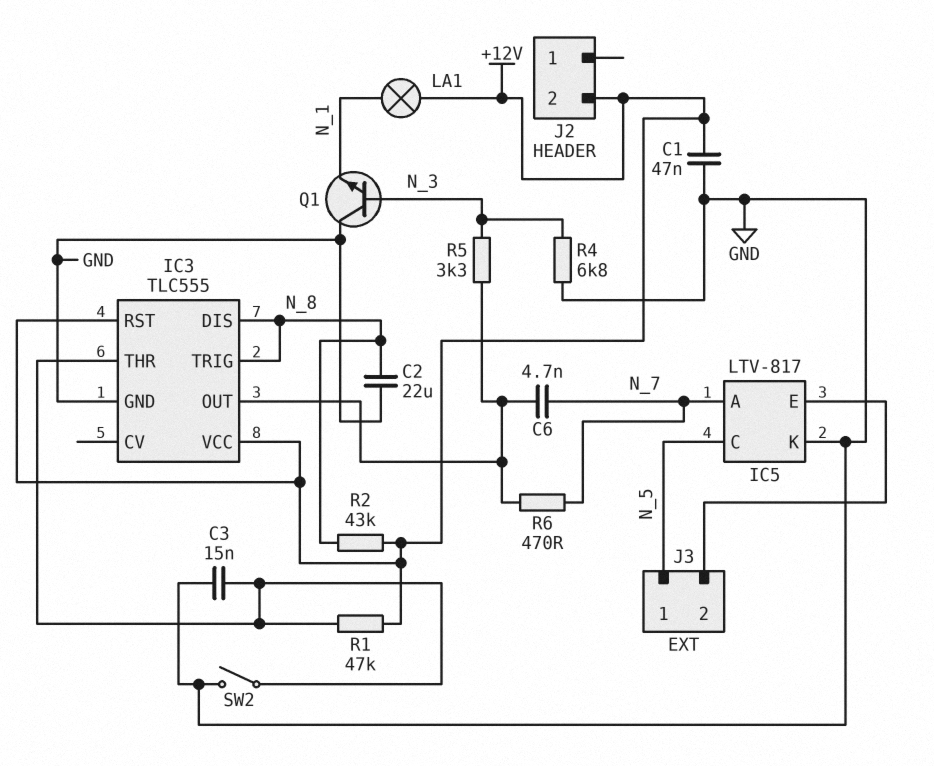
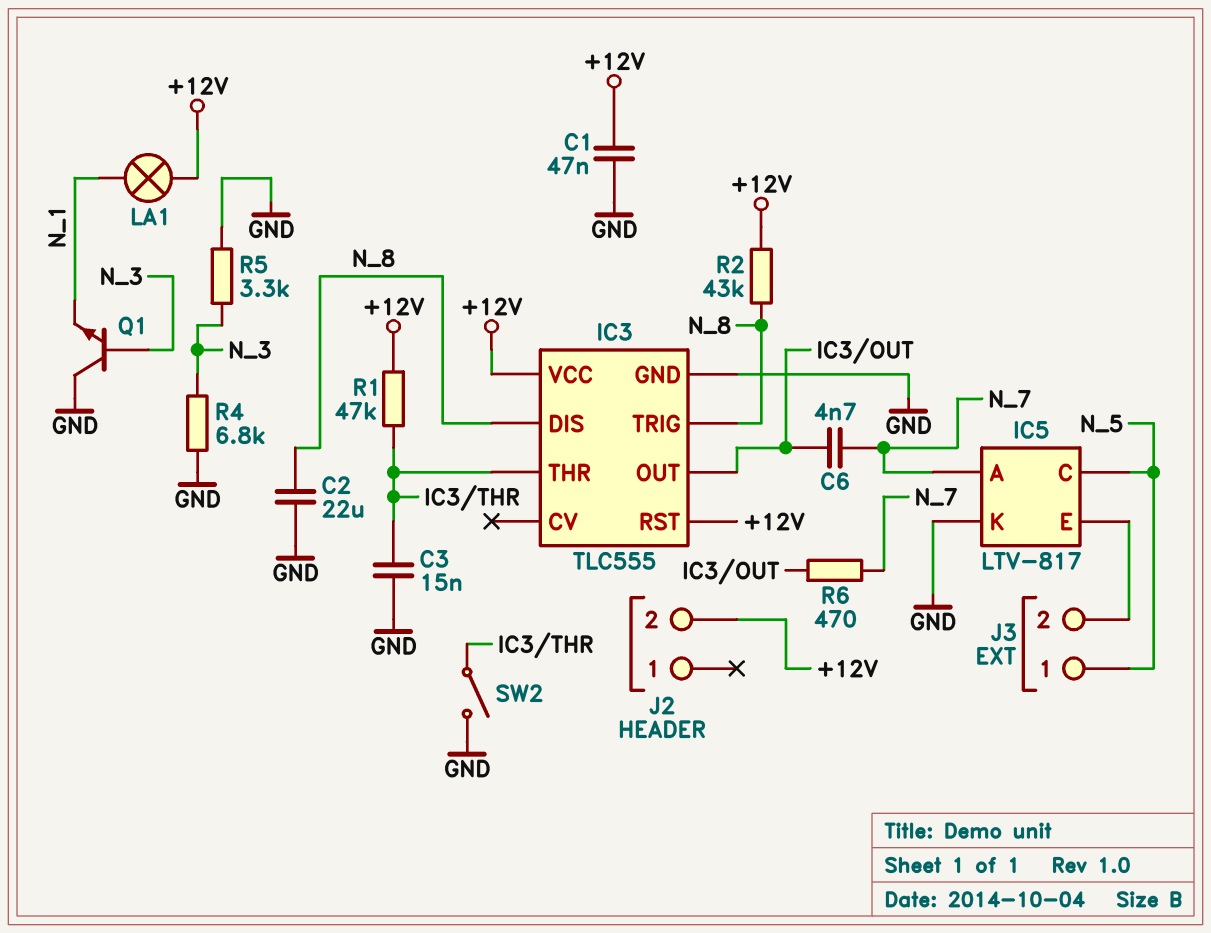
R5: 3.3k (IC3/OUT, N_3) -> 3.3k (GND, N_3)

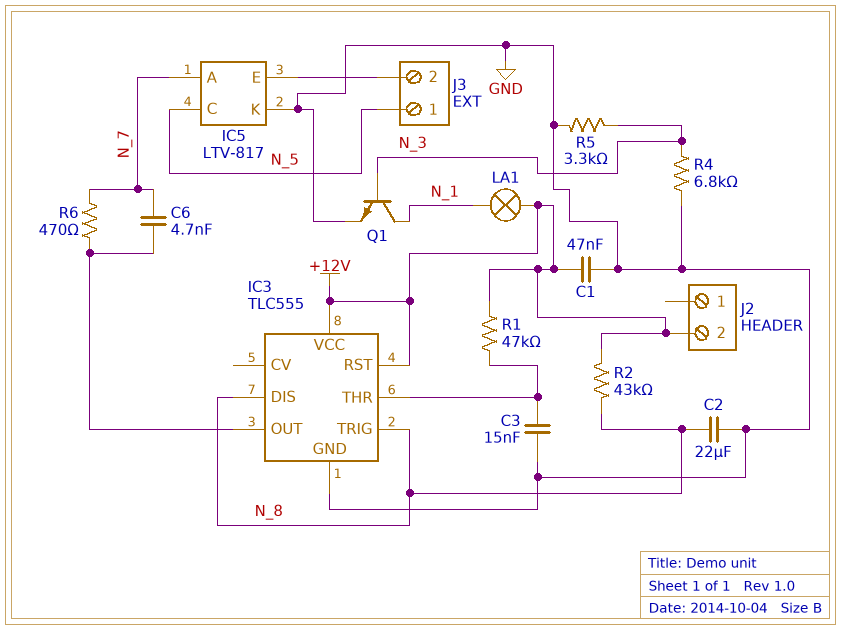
Q1: NPN (B N_3, C GND, E N_1) -> NPN (B N_3, C N_1, E GND)
SW2: switch (GND, IC3/THR) -> none

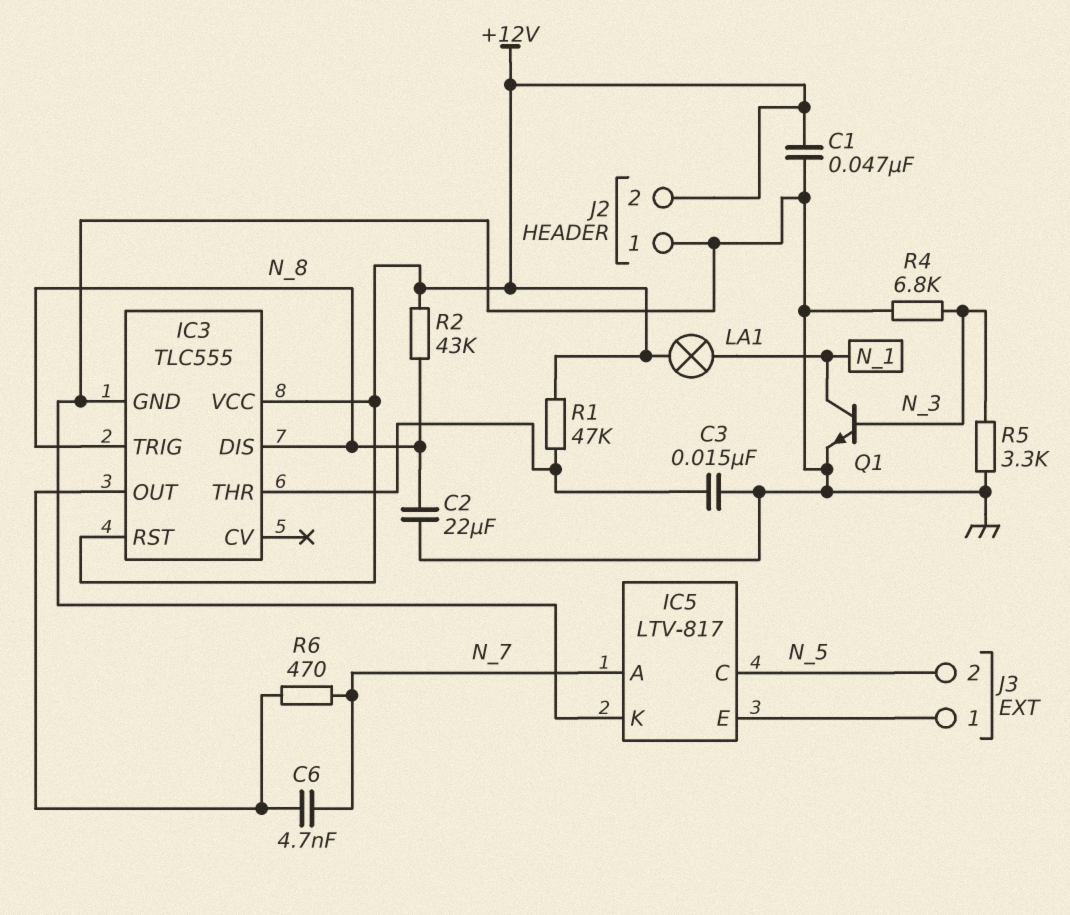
J2 pin 1: none -> GND
J3 pin 1: N_5 -> IC5/E
J3 pin 2: IC5/E -> N_5

